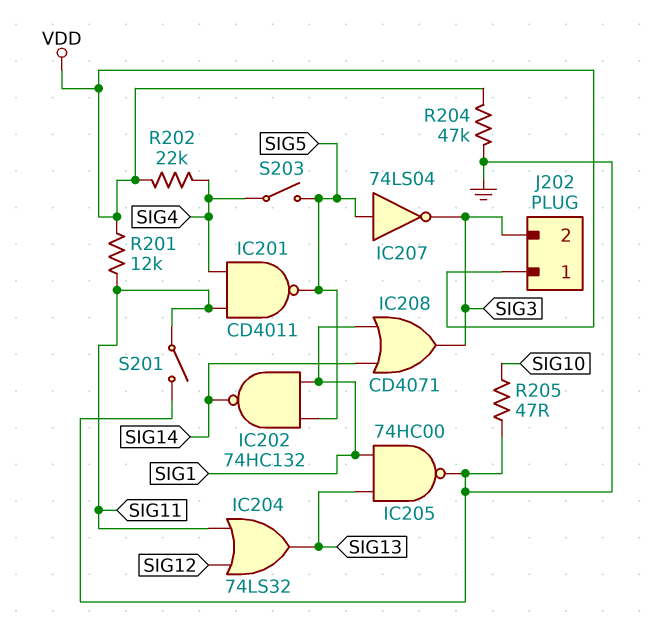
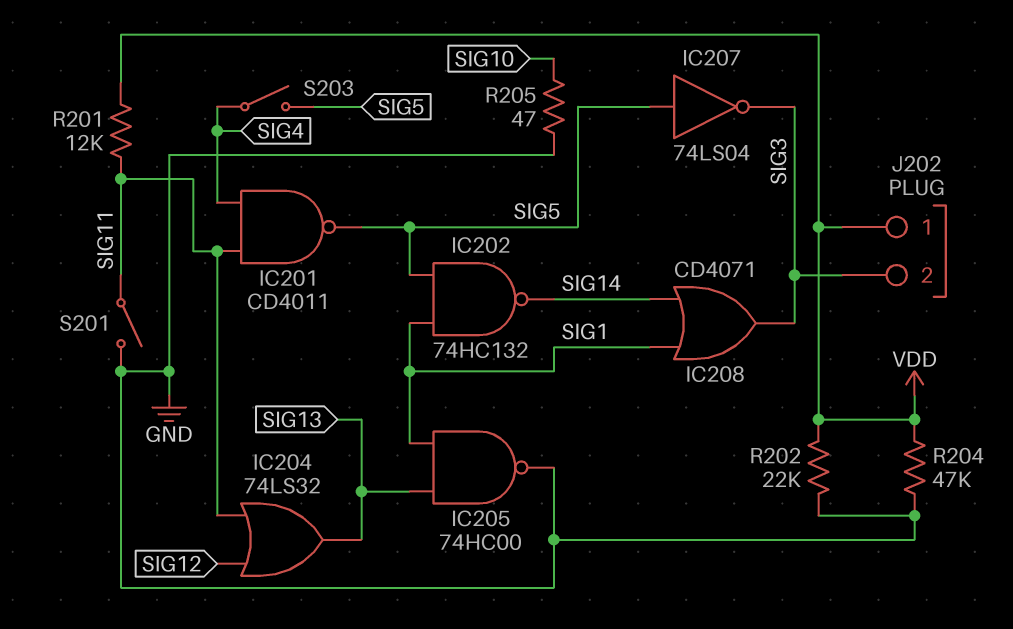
R202: 22k (SIG4, VDD) -> 22k (GND, VDD)

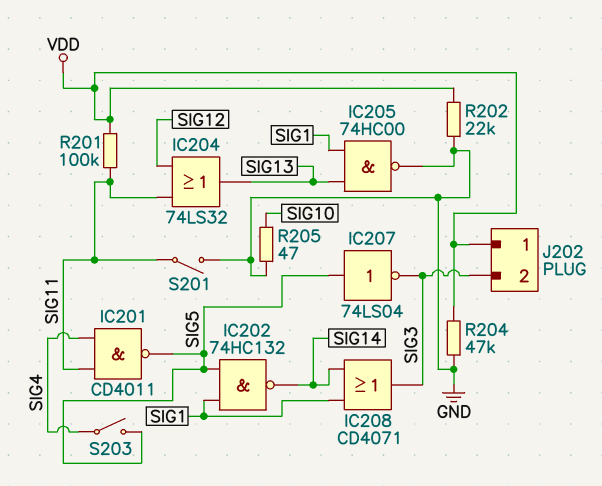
R201: 12k (SIG11, VDD) -> 100k (SIG11, VDD)

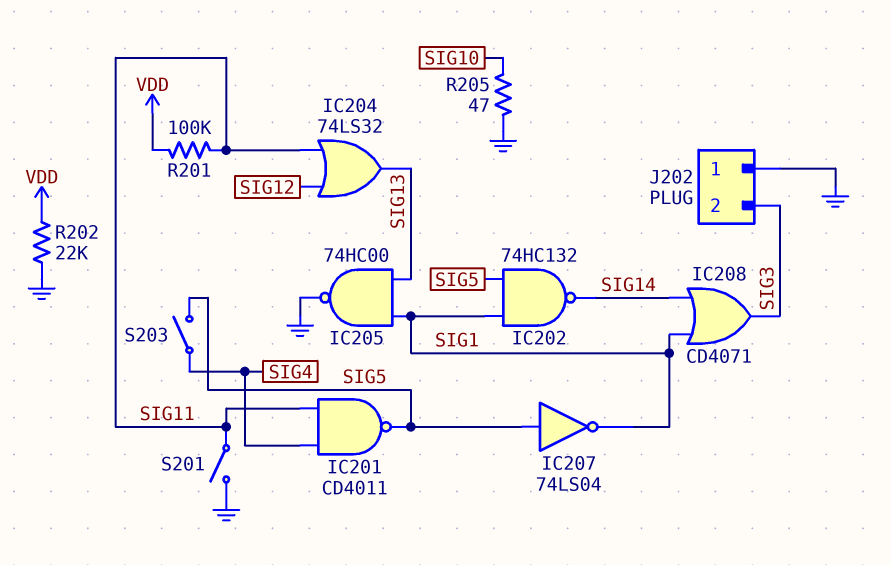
IC207: NOT 74LS04 (in SIG5, out SIG3) -> NOT 74LS04 (in SIG5, out SIG1)
J202 pin 1: VDD -> GND
R204: 47k (GND, VDD) -> none

